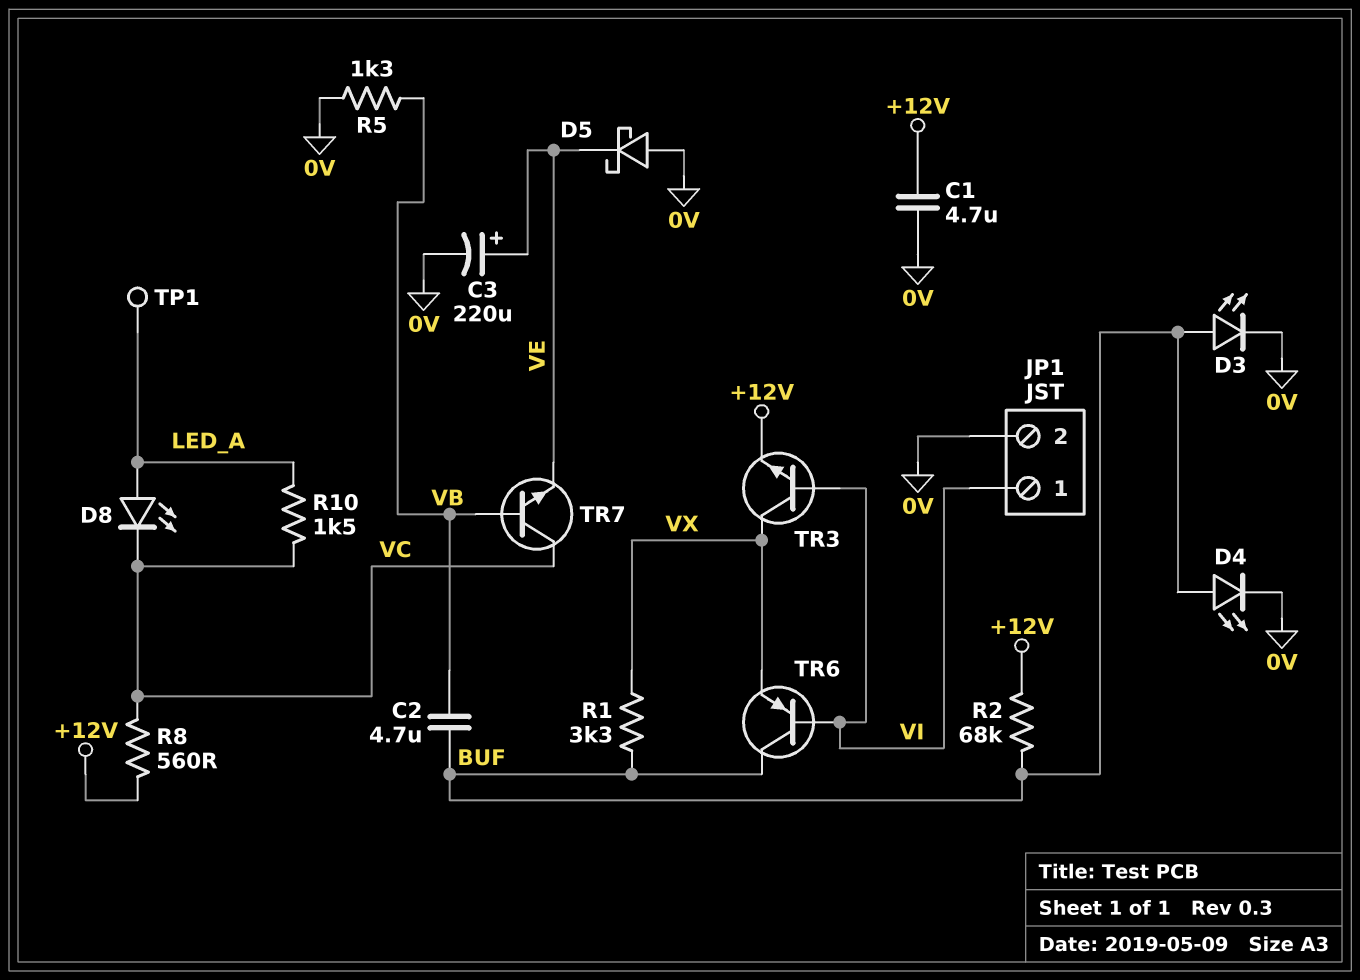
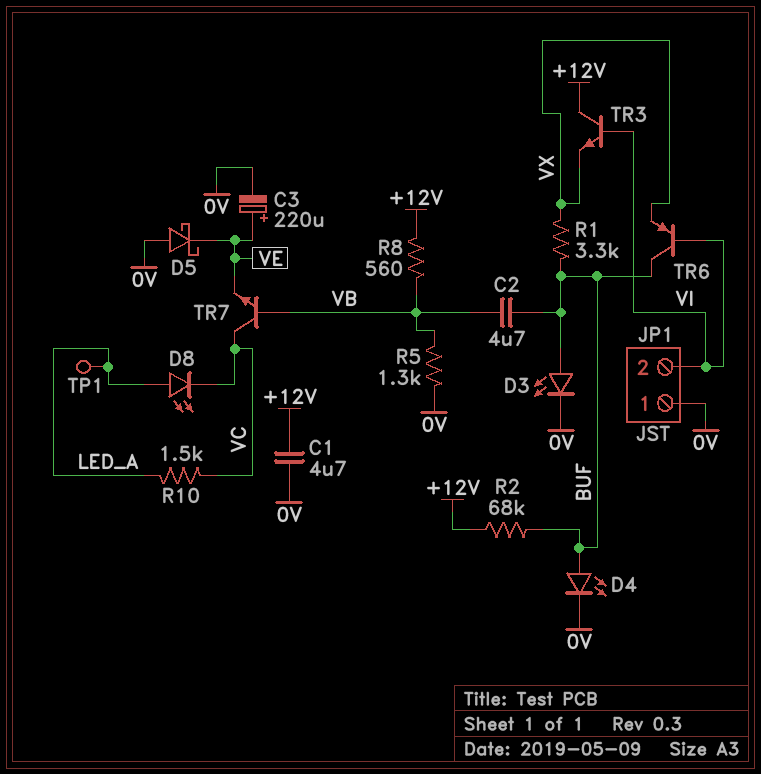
JP1 pin 1: VI -> 0V
JP1 pin 2: 0V -> VI
R8: 560 (+12V, VC) -> 560 (+12V, VB)
TR3: NPN (B VI, C VX, E +12V) -> NPN (B VI, C +12V, E VX)

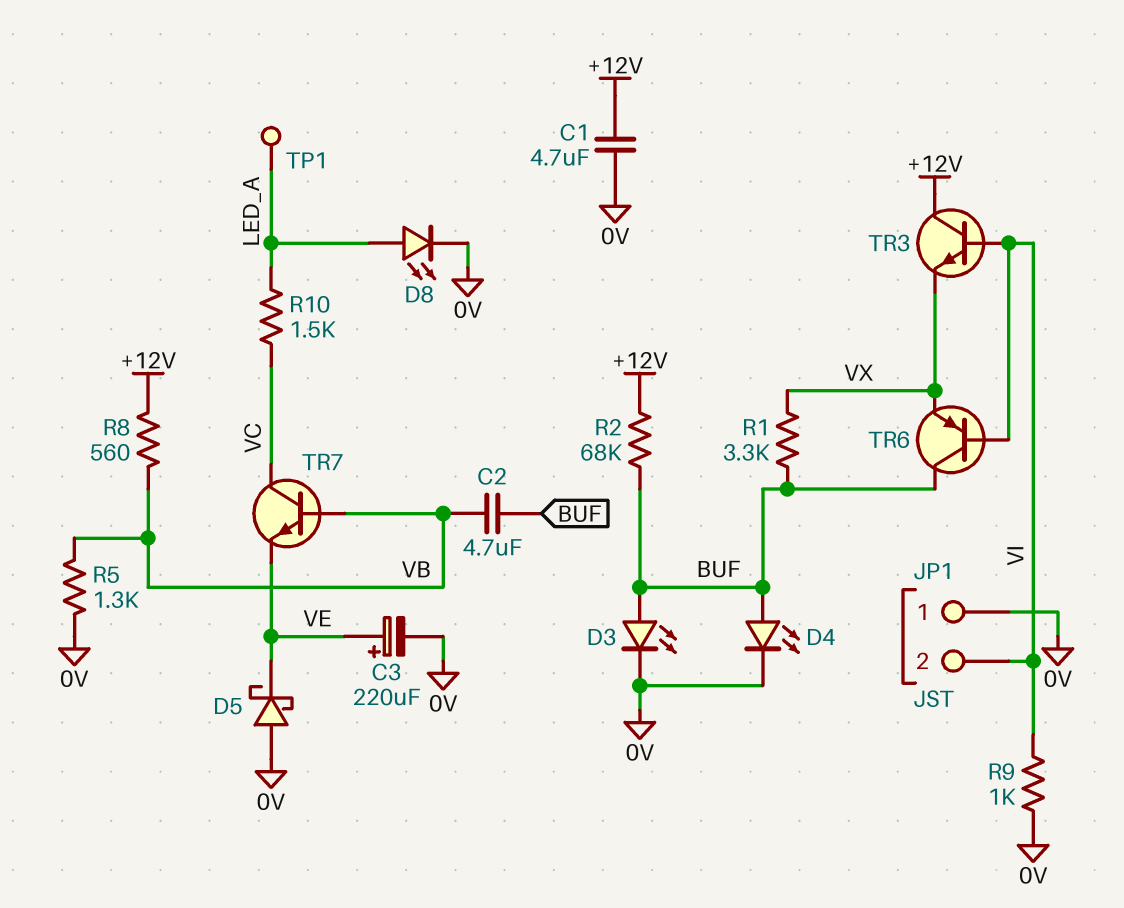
D8: LED (A LED_A, K VC) -> LED (A LED_A, K 0V)
R9: none -> 1k (0V, VI)

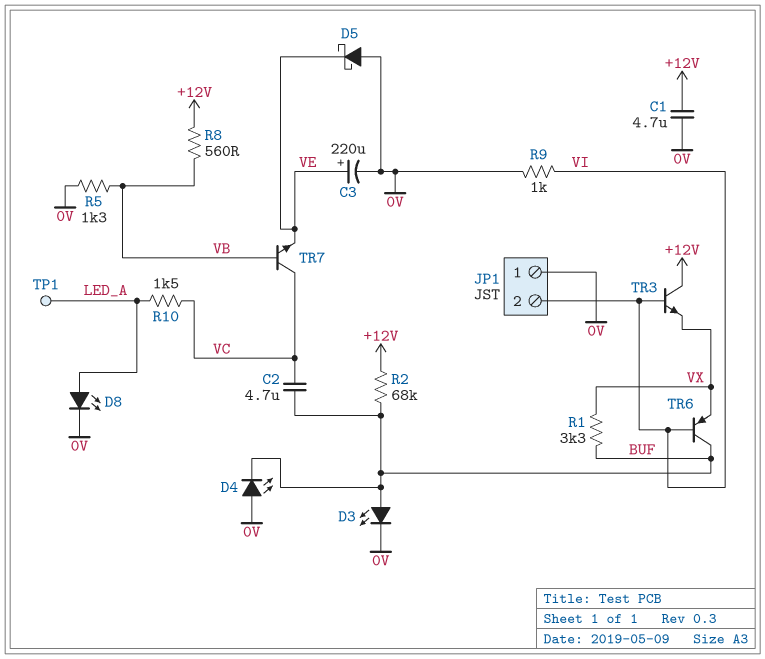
C2: 4.7uF (BUF, VB) -> 4.7uF (BUF, VC)
D4: LED (A BUF, K 0V) -> LED (A 0V, K BUF)

